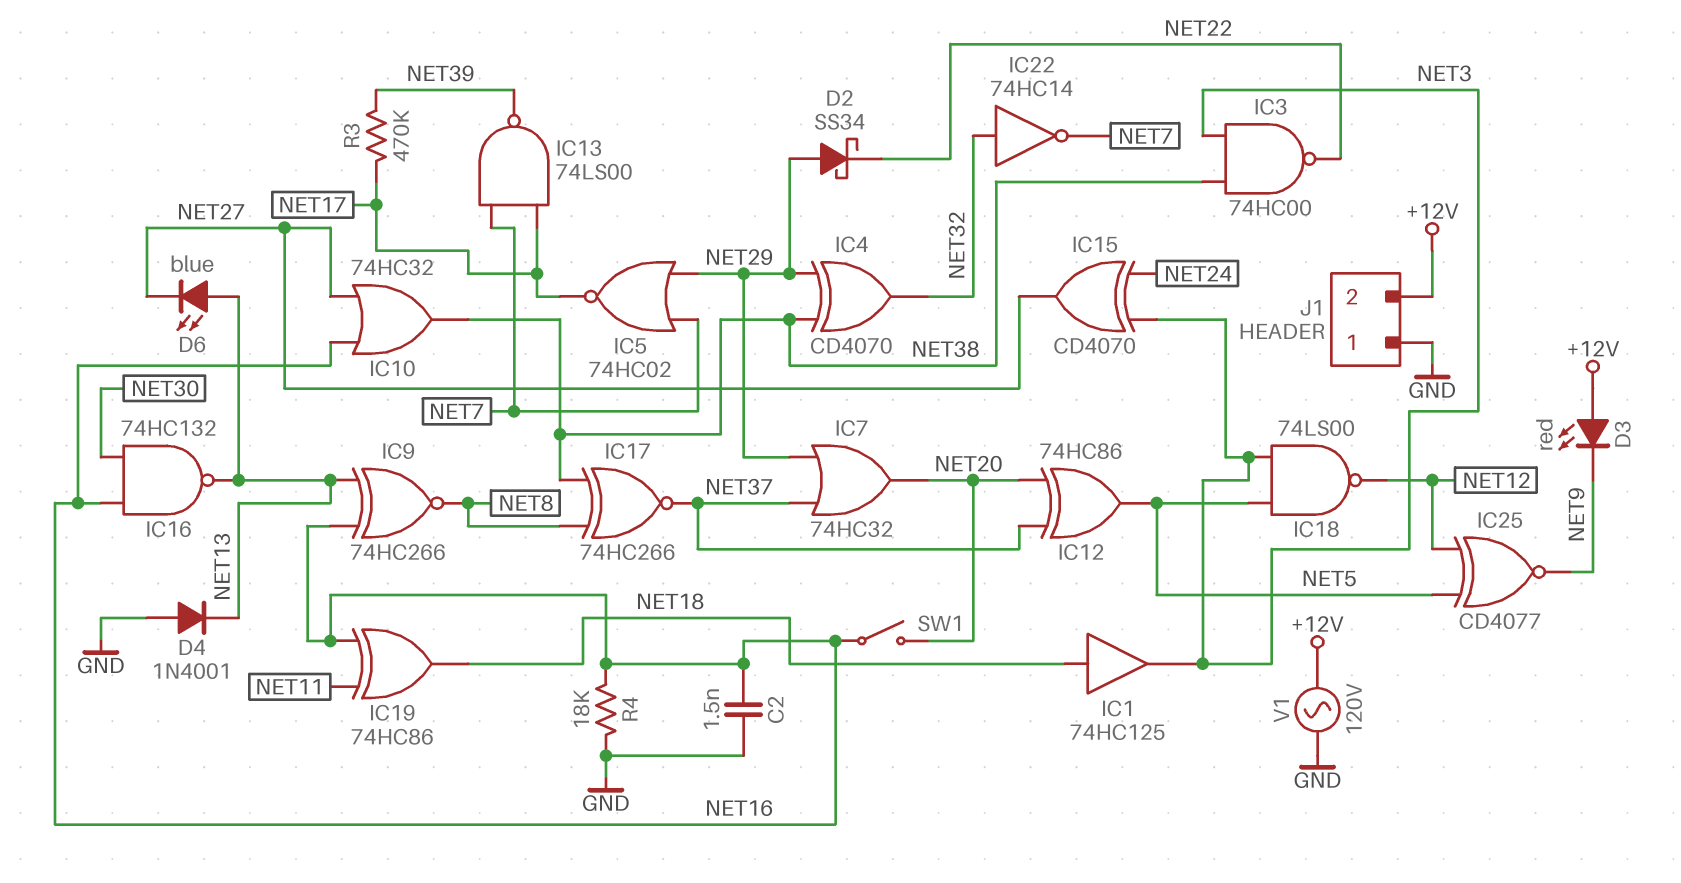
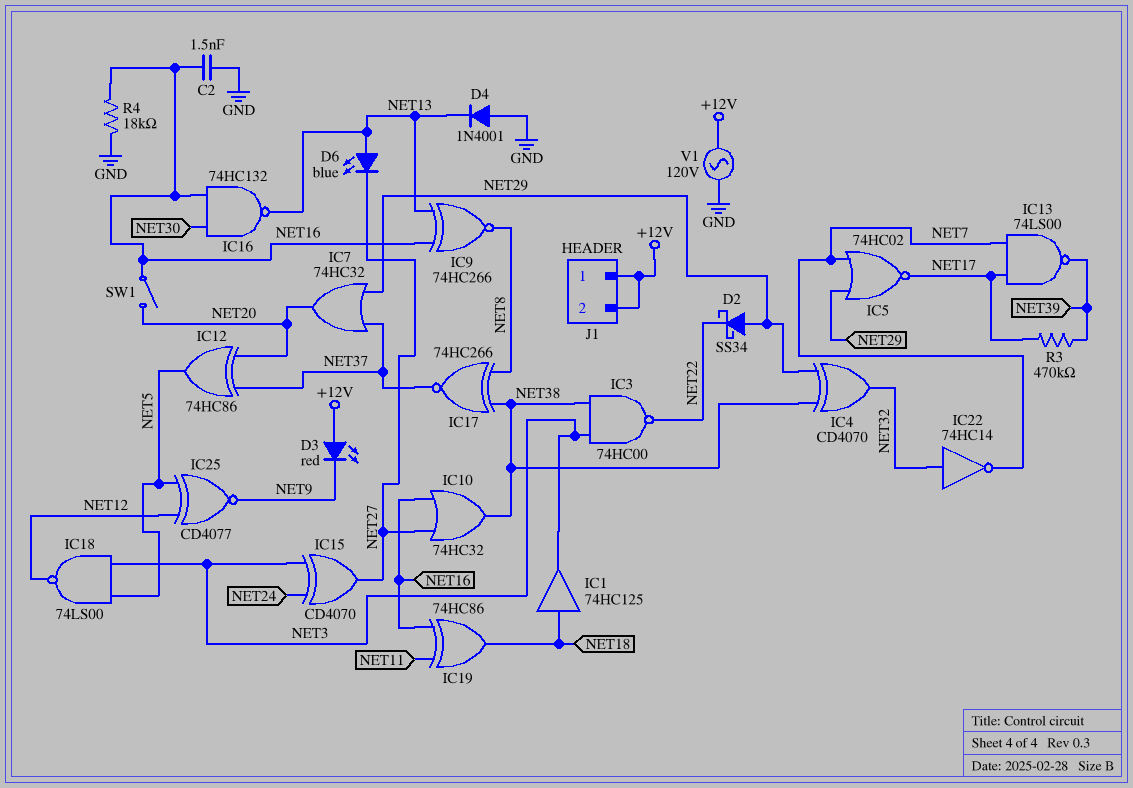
J1 pin 1: GND -> +12V

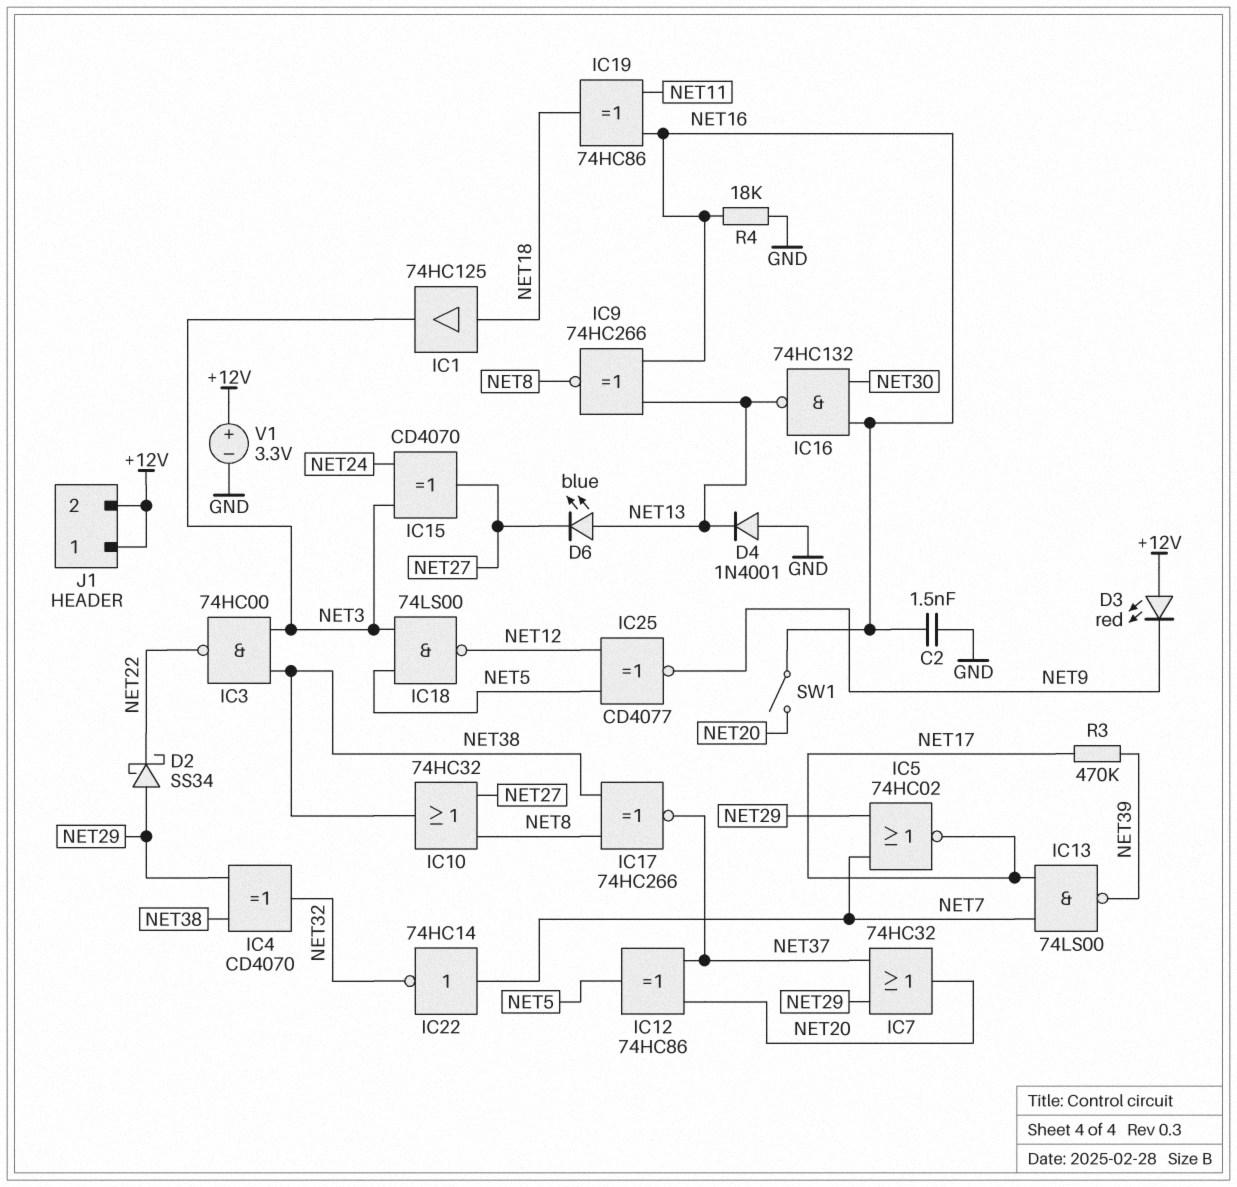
IC10: OR 74HC32 (in NET16, in NET27, out NET38) -> OR 74HC32 (in NET8, in NET27, out NET38)
IC22: NOT 74HC14 (in NET32, out NET7) -> NOT 74HC14 (in NET7, out NET32)
V1: AC 120V (+12V, GND) -> 3.3V (plus +12V, minus GND)

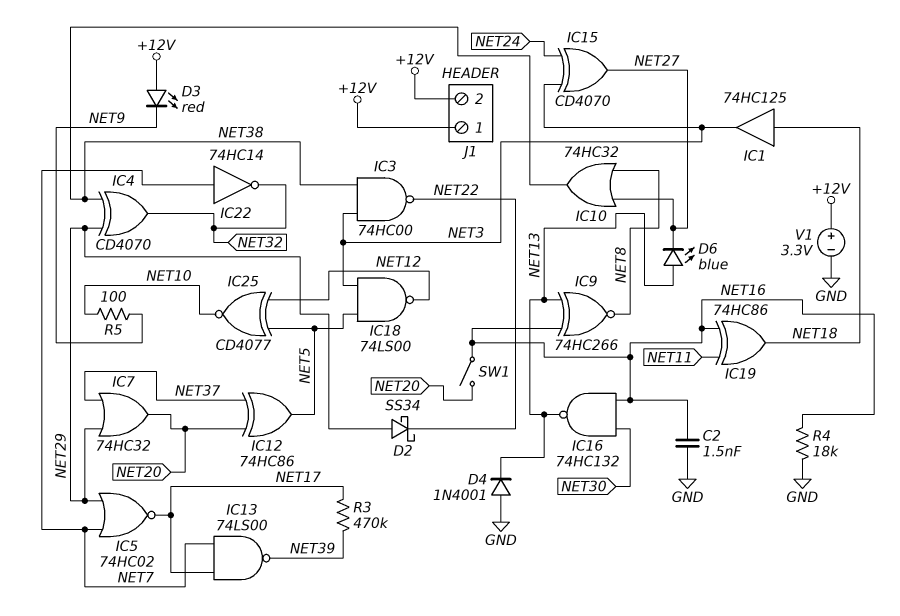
IC17: XNOR 74HC266 (in NET8, in NET38, out NET37) -> none
IC25: XNOR CD4077 (in NET5, in NET12, out NET9) -> XNOR CD4077 (in NET5, in NET12, out NET10)
R5: none -> 100 (NET9, NET10)

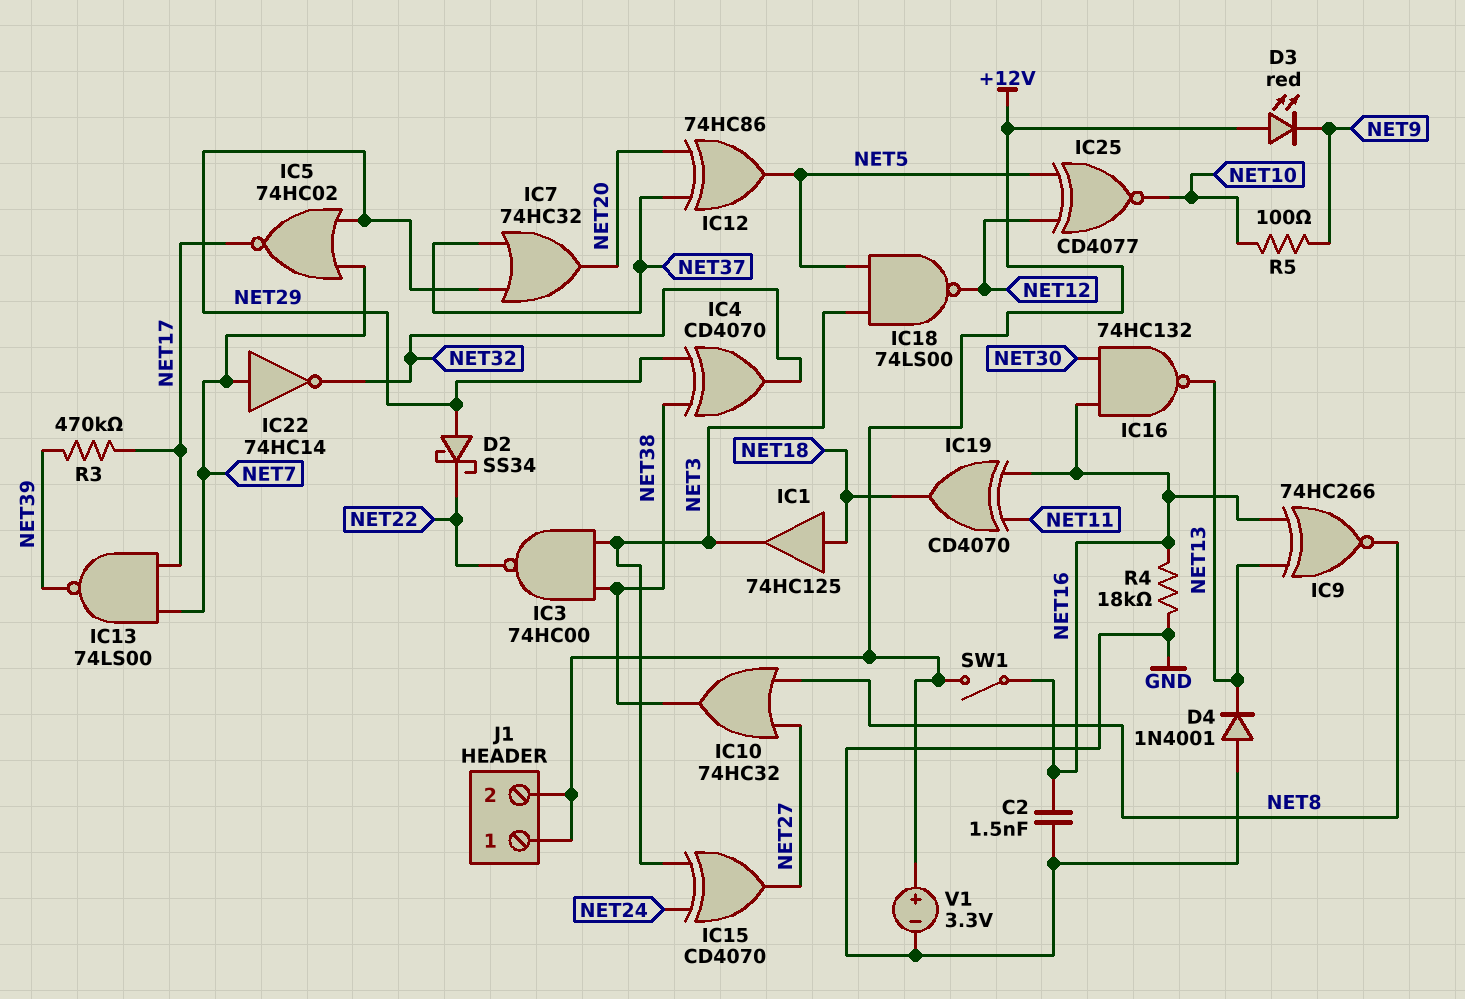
D6: LED blue (A NET13, K NET27) -> none
IC19: XOR 74HC86 (in NET11, in NET16, out NET18) -> XOR CD4070 (in NET11, in NET16, out NET18)
SW1: switch (NET16, NET20) -> switch (+12V, NET16)

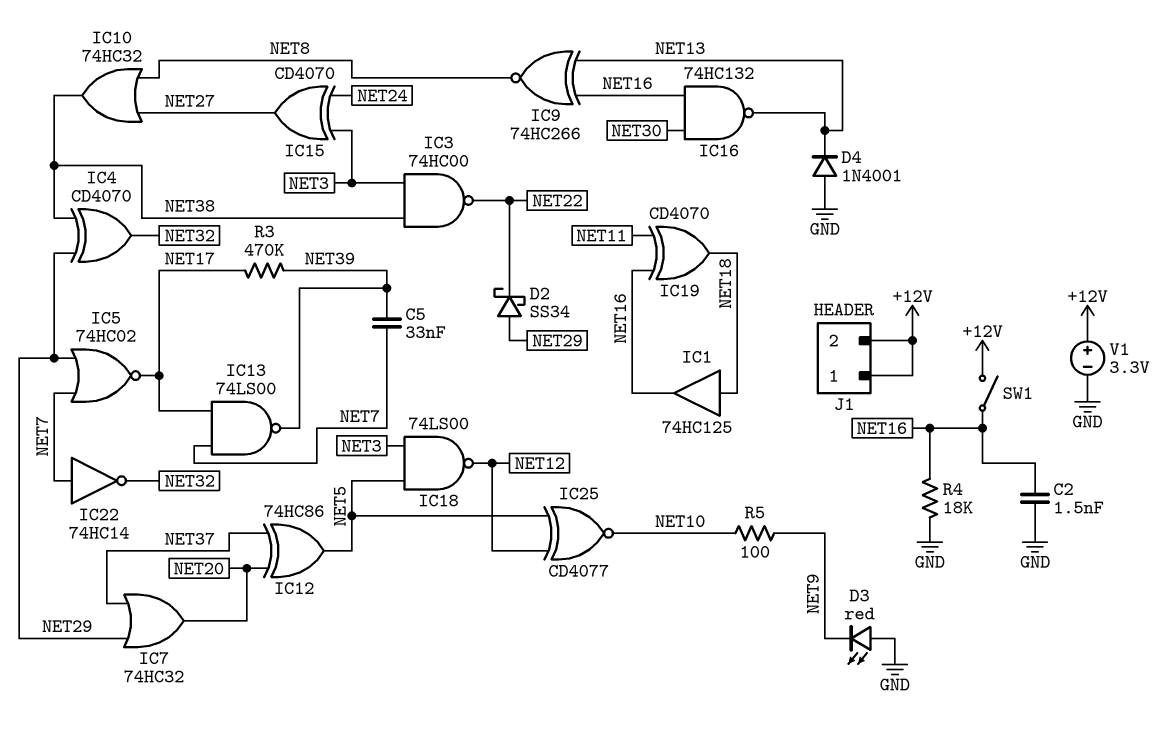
C5: none -> 33nF (NET7, NET39)
D3: LED red (A +12V, K NET9) -> LED red (A GND, K NET9)
IC1: buffer 74HC125 (in NET18, out NET3) -> buffer 74HC125 (in NET18, out NET16)

